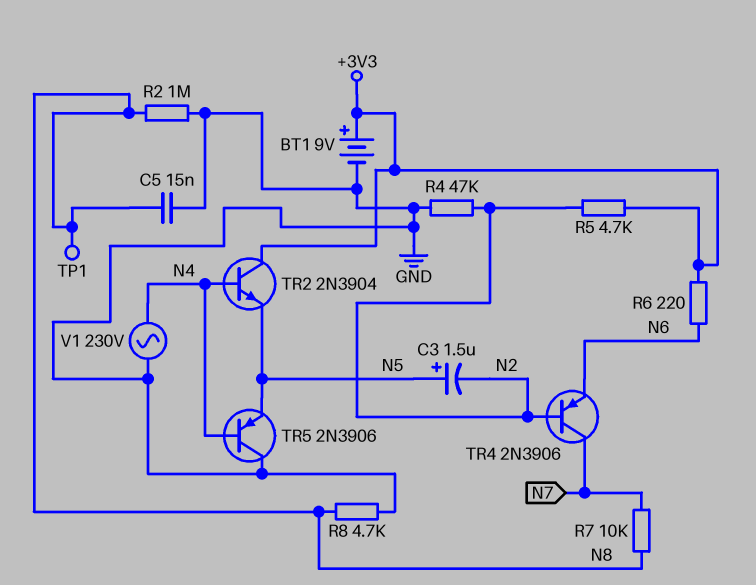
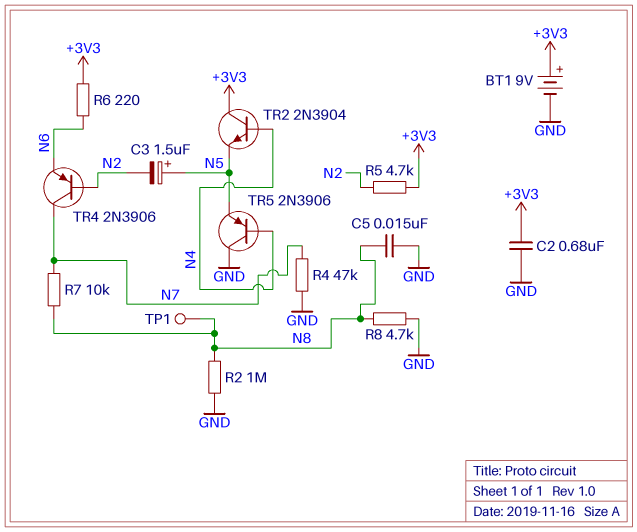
C2: none -> 680nF (+3V3, GND)
R4: 47k (GND, N2) -> 47k (GND, N7)
V1: AC 230V (GND, N4) -> none

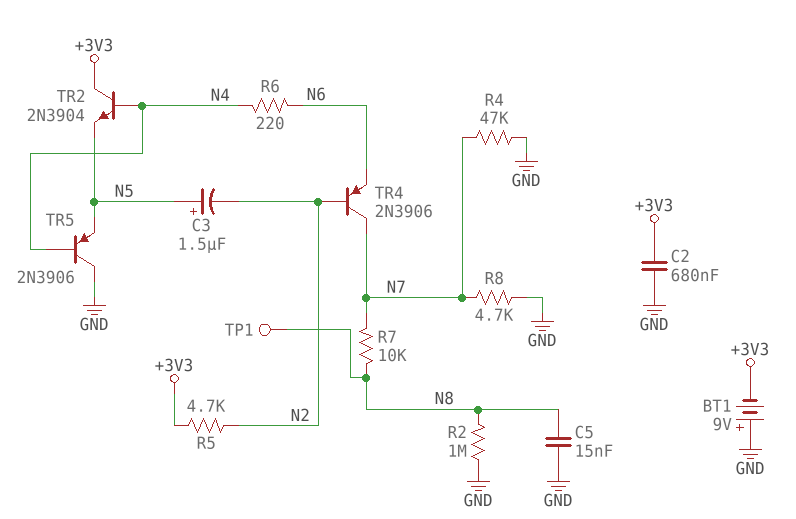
BT1: 9V (plus +3V3, minus GND) -> 9V (plus GND, minus +3V3)
R6: 220 (+3V3, N6) -> 220 (N4, N6)
R8: 4.7k (GND, N8) -> 4.7k (GND, N7)

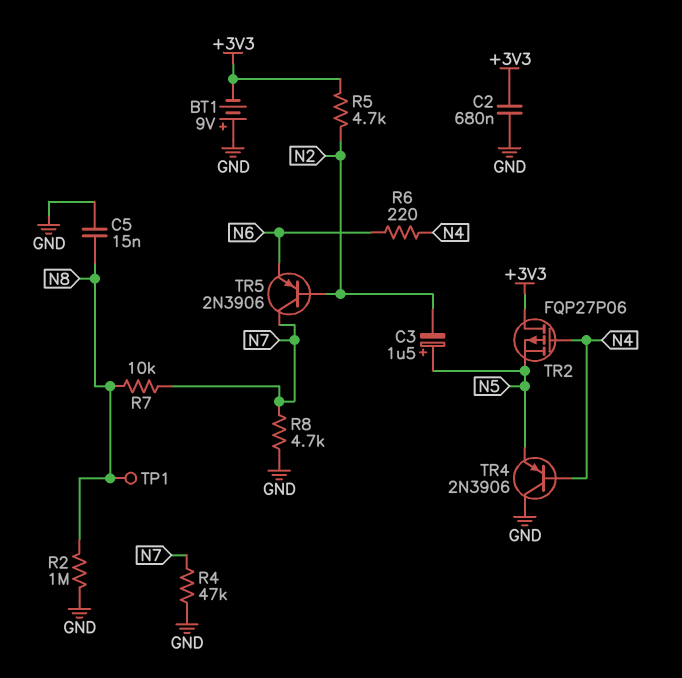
TR2: NPN 2N3904 (B N4, C +3V3, E N5) -> PMOS FQP27P06 (G N4, D +3V3, S N5)
TR4: PNP 2N3906 (B N2, C N7, E N6) -> PNP 2N3906 (B N4, C GND, E N5)
TR5: PNP 2N3906 (B N4, C GND, E N5) -> PNP 2N3906 (B N2, C N7, E N6)

